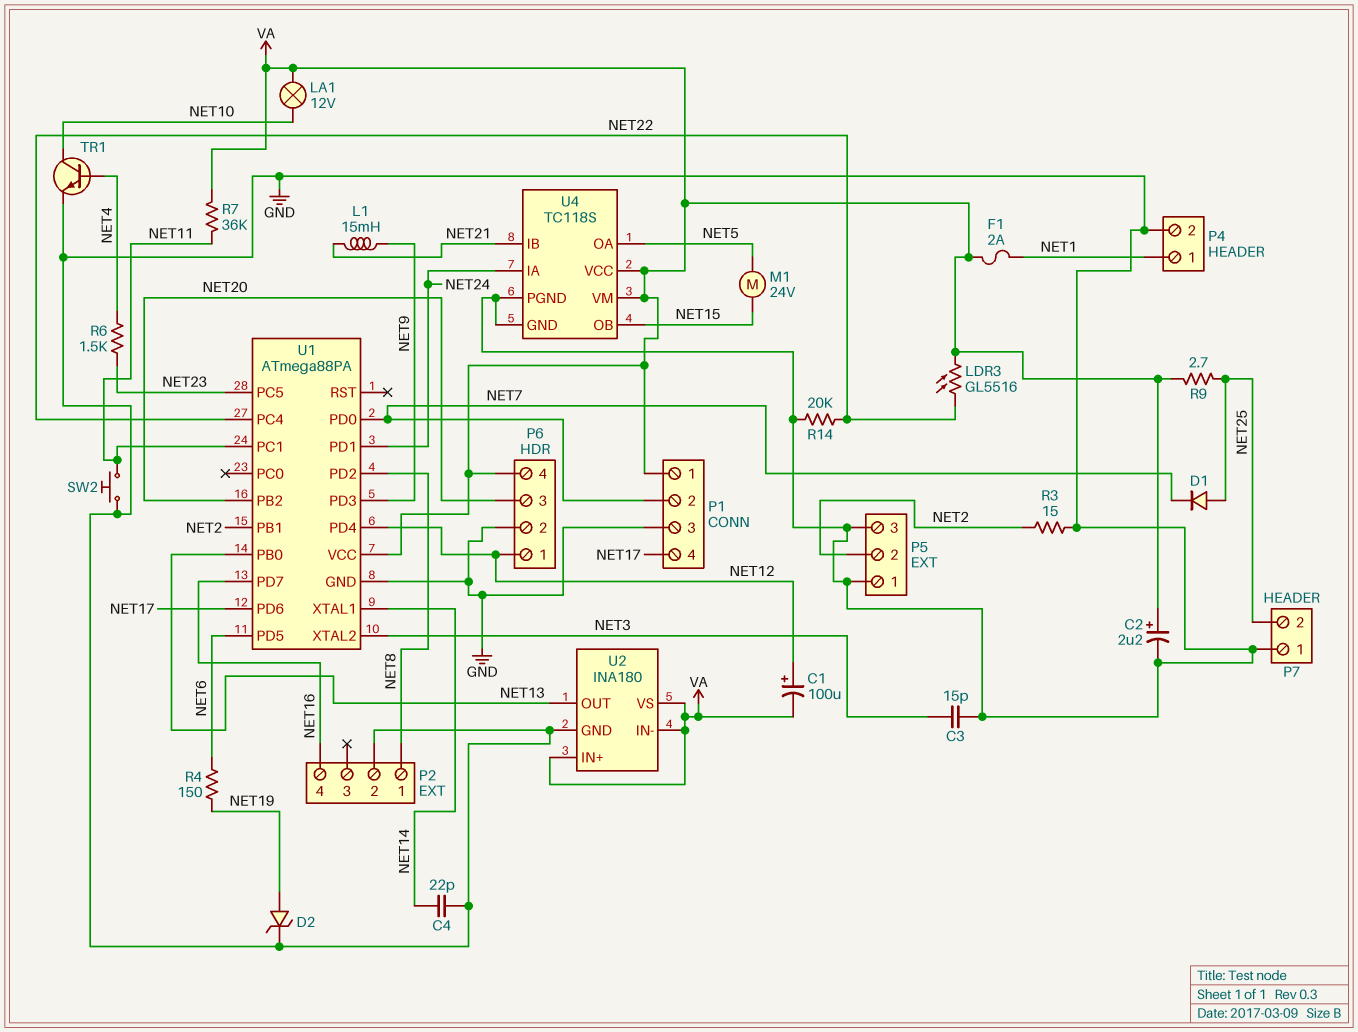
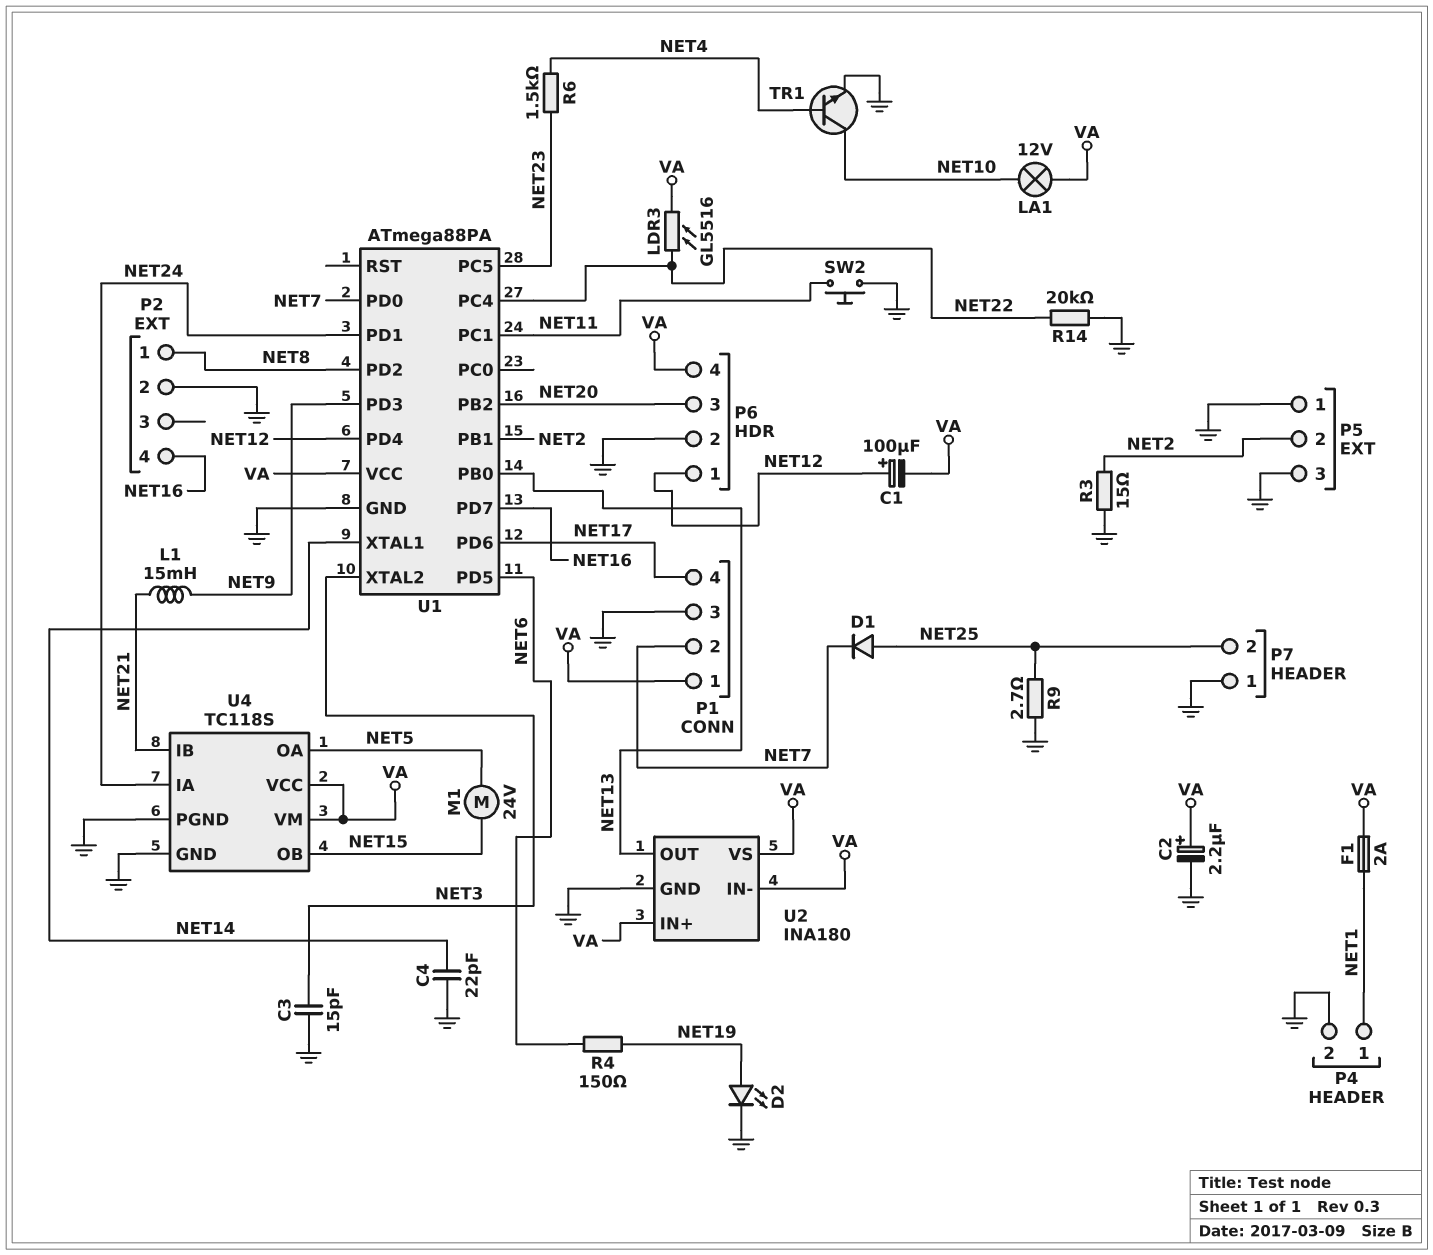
D2: zener (A NET19, K GND) -> LED (A NET19, K GND)
R7: 36k (NET11, VA) -> none
R9: 2.7 (NET25, VA) -> 2.7 (GND, NET25)

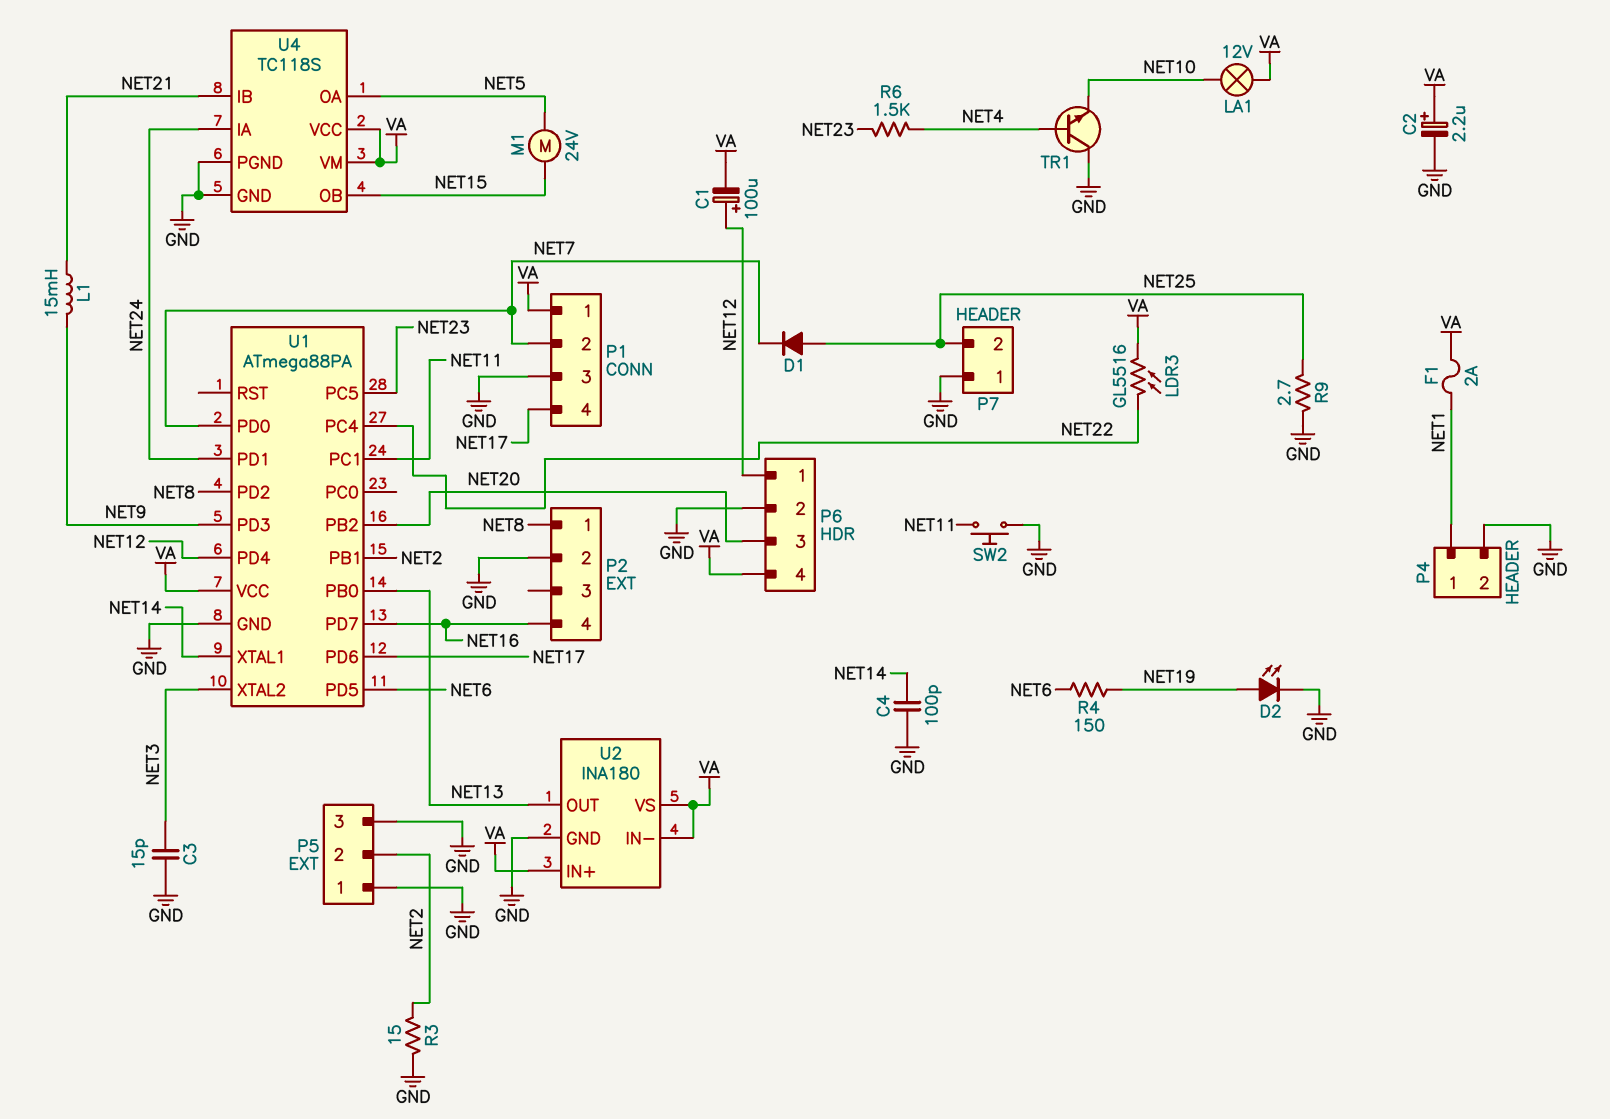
C4: 22pF (GND, NET14) -> 100pF (GND, NET14)
R14: 20k (GND, NET22) -> none
TR1: NPN (B NET4, C NET10, E GND) -> NPN (B NET4, C GND, E NET10)

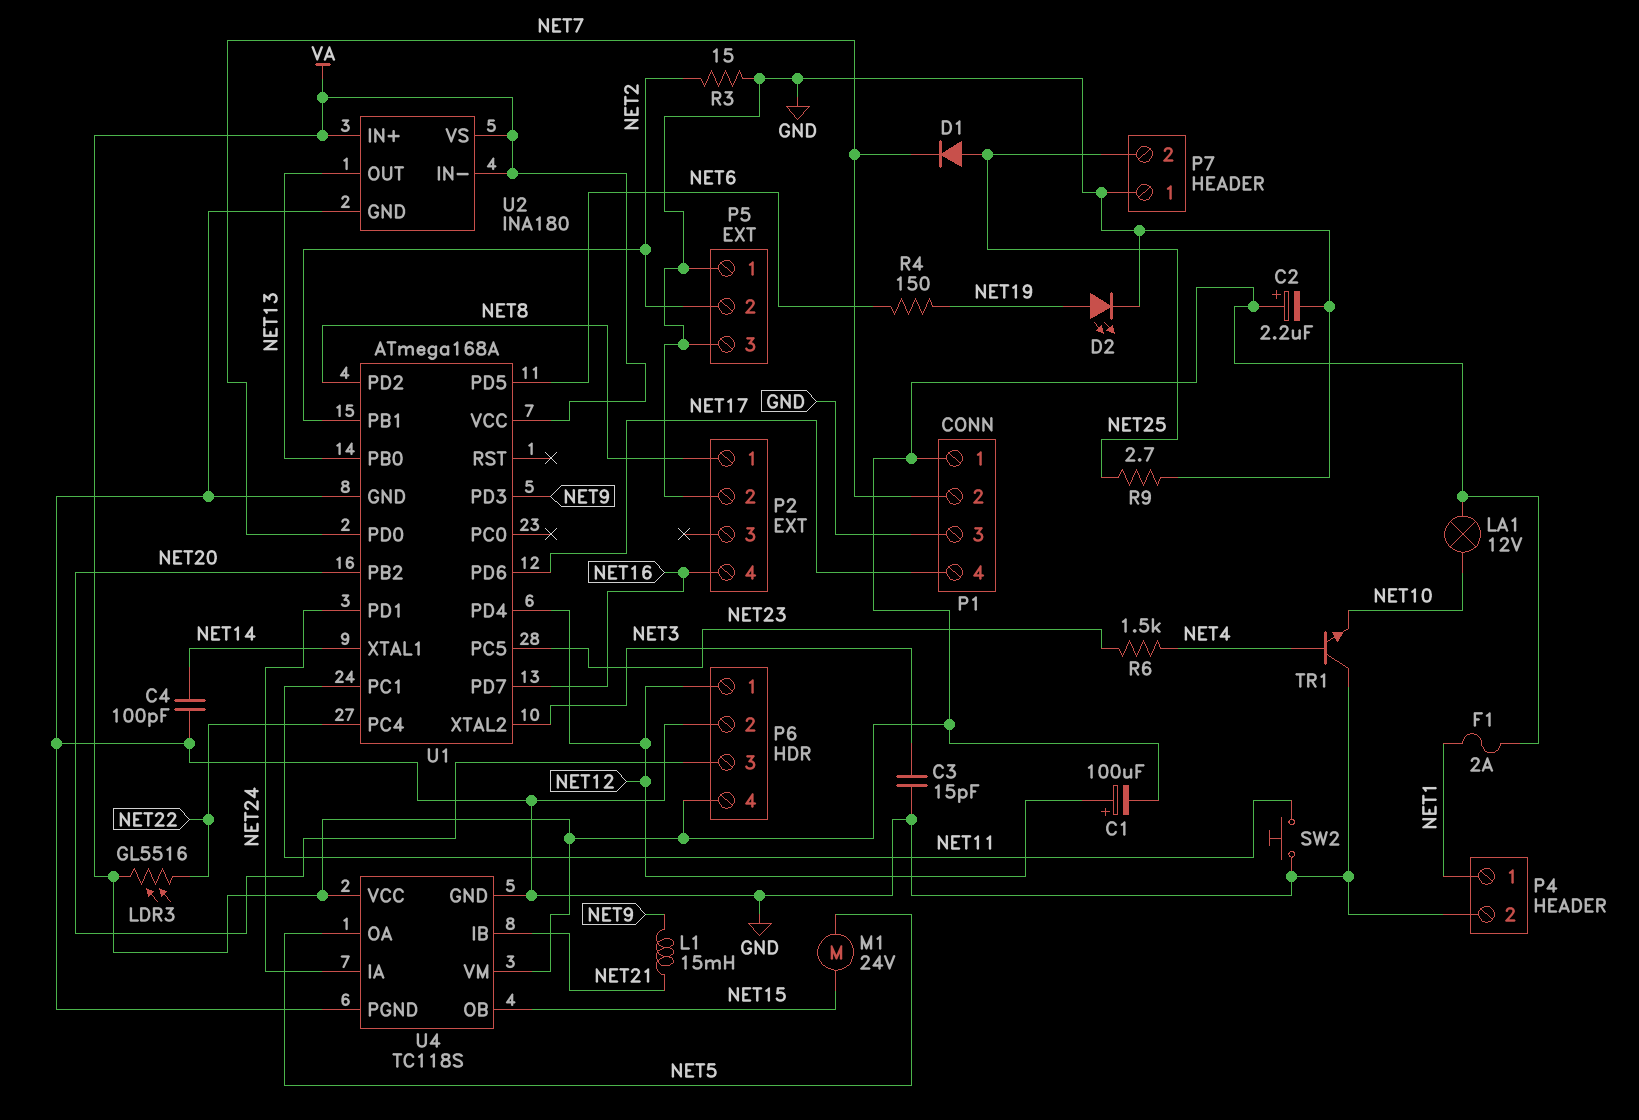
U1: ATmega88PA -> ATmega168A

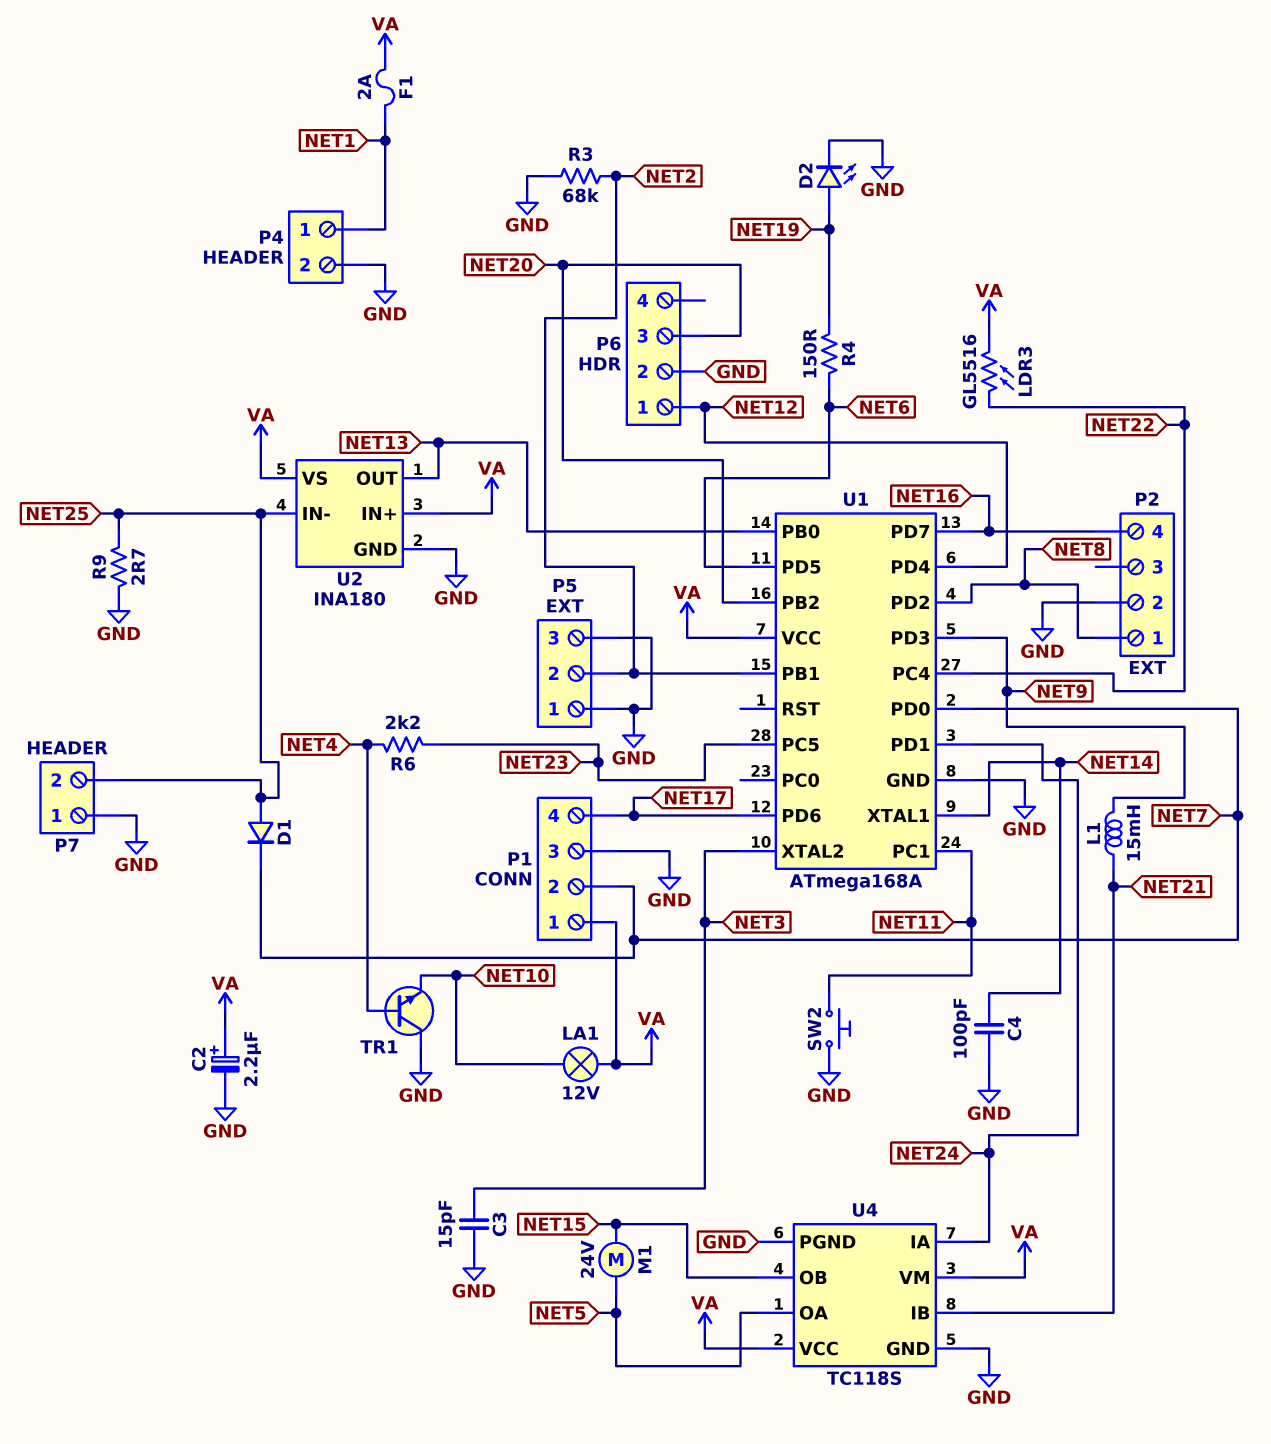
C1: 100uF (plus NET12, minus VA) -> none
P6 pin 4: VA -> none
R3: 15 (GND, NET2) -> 68k (GND, NET2)
R6: 1.5k (NET4, NET23) -> 2.2k (NET4, NET23)
U2 pin IN-: VA -> NET25

